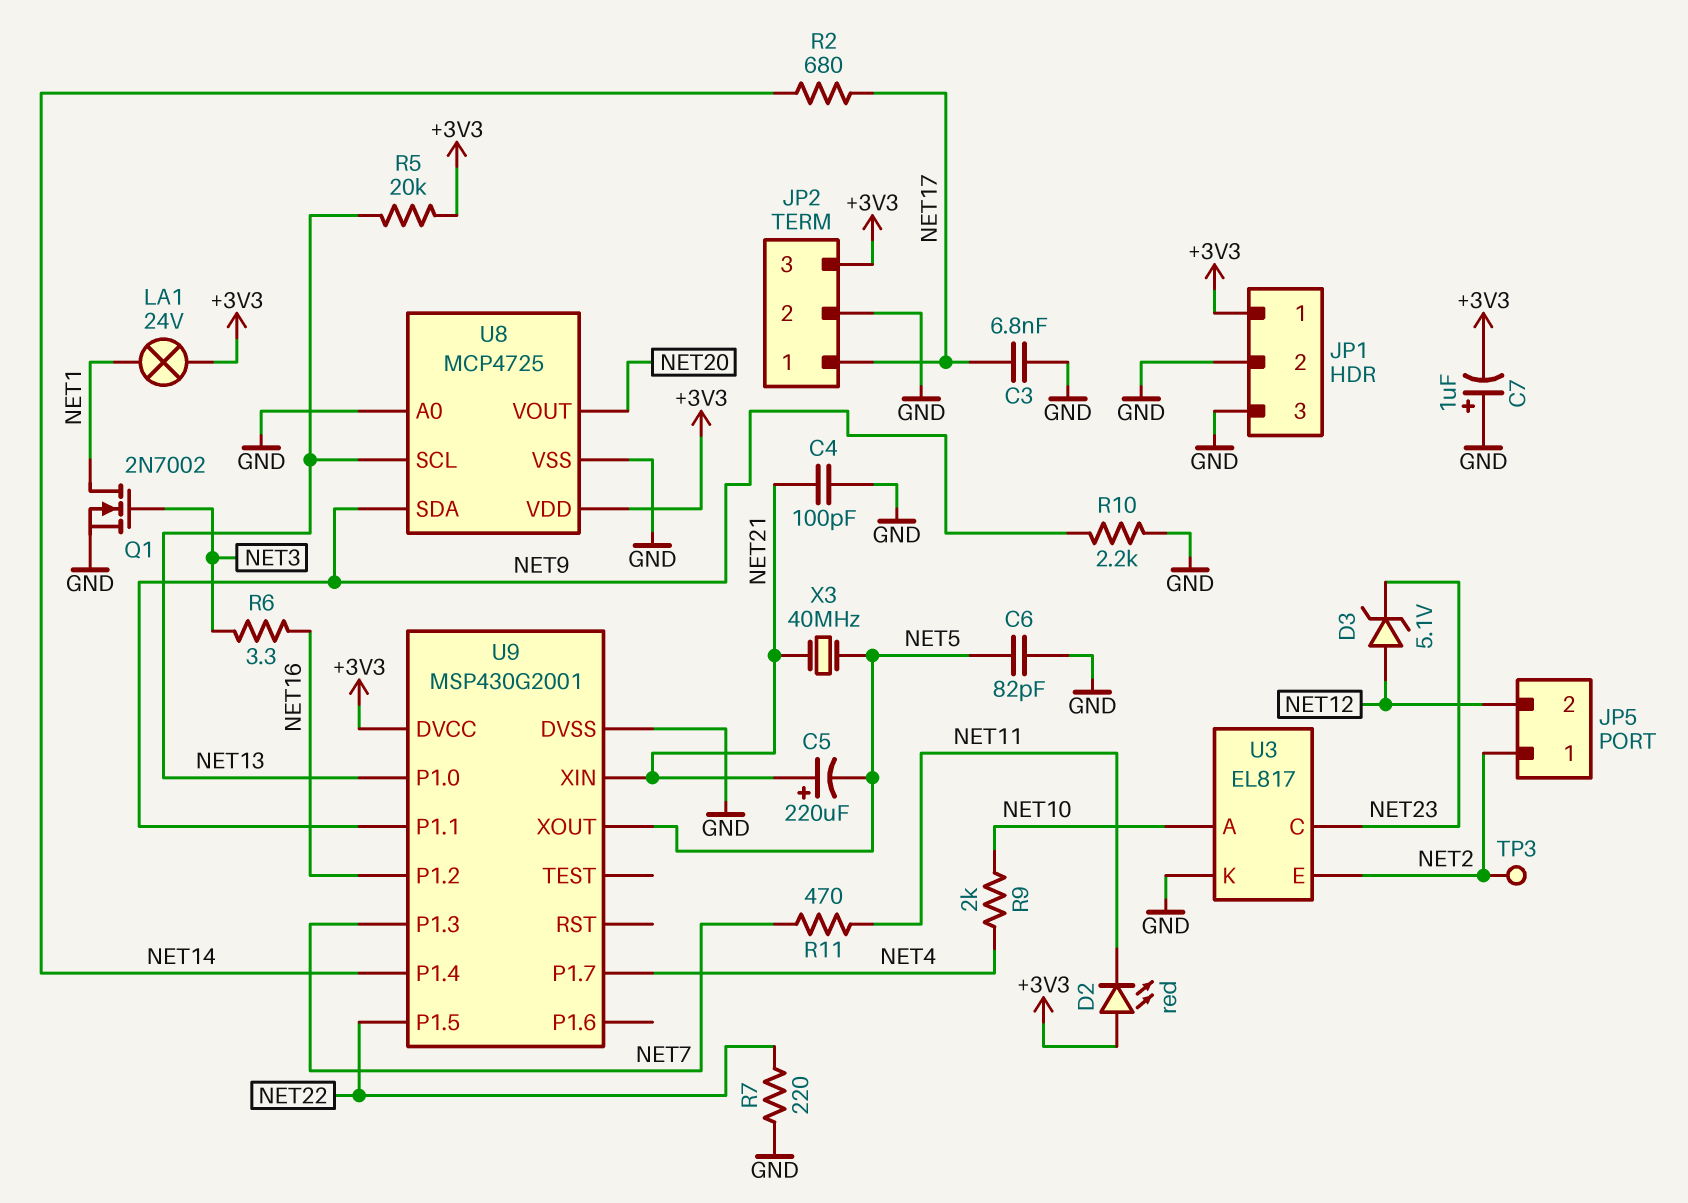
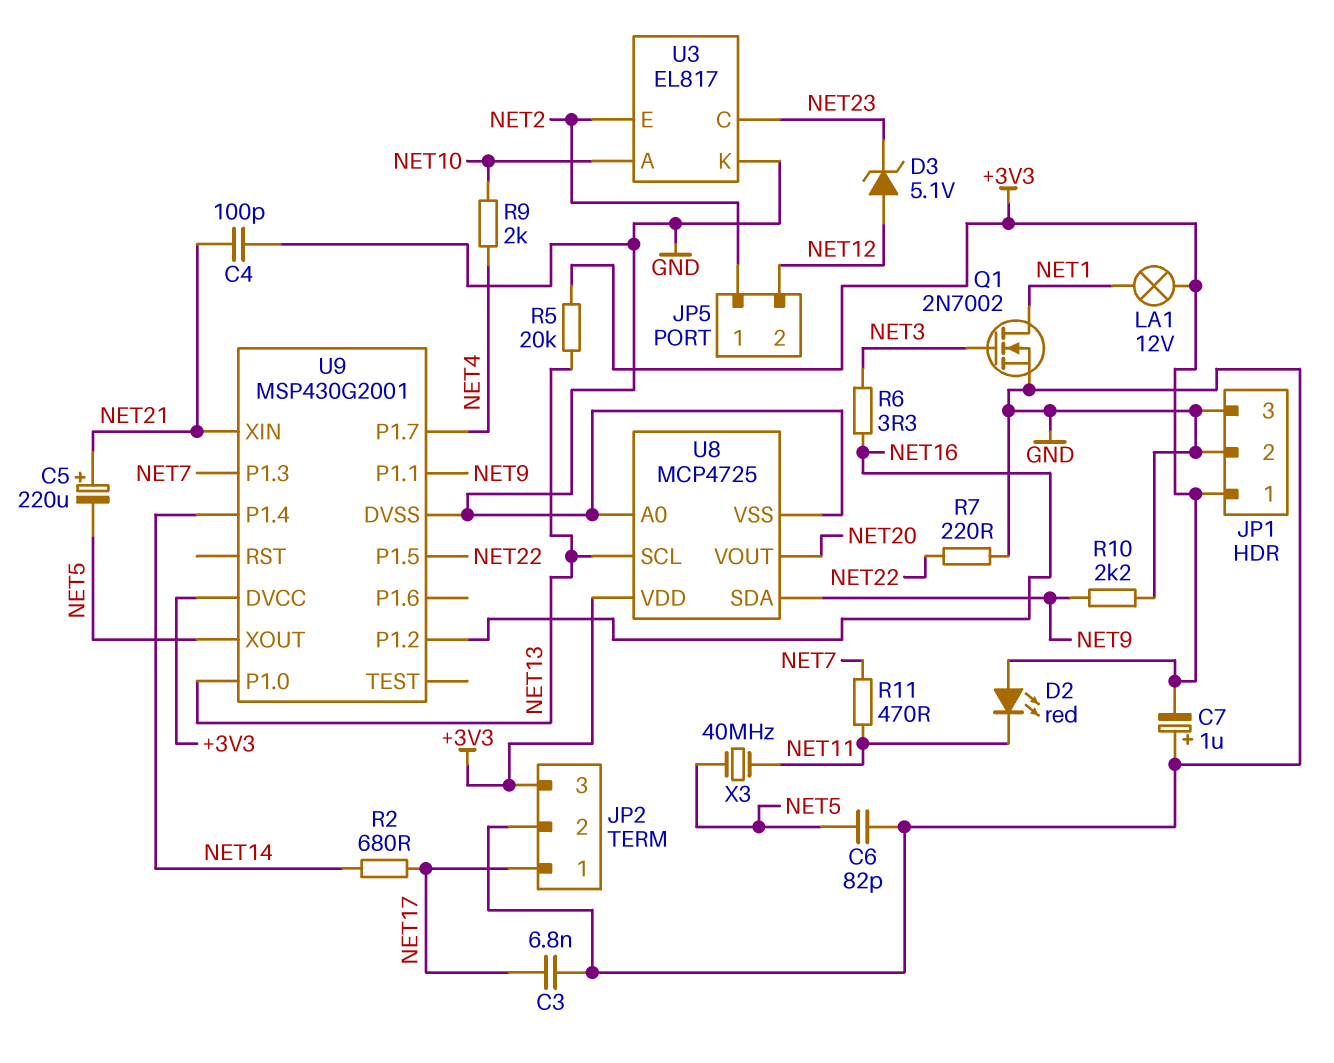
LA1: lamp 24V (+3V3, NET1) -> lamp 12V (+3V3, NET1)
TP3: test point (NET2) -> none
X3: 40MHz (NET5, NET21) -> 40MHz (NET5, NET11)

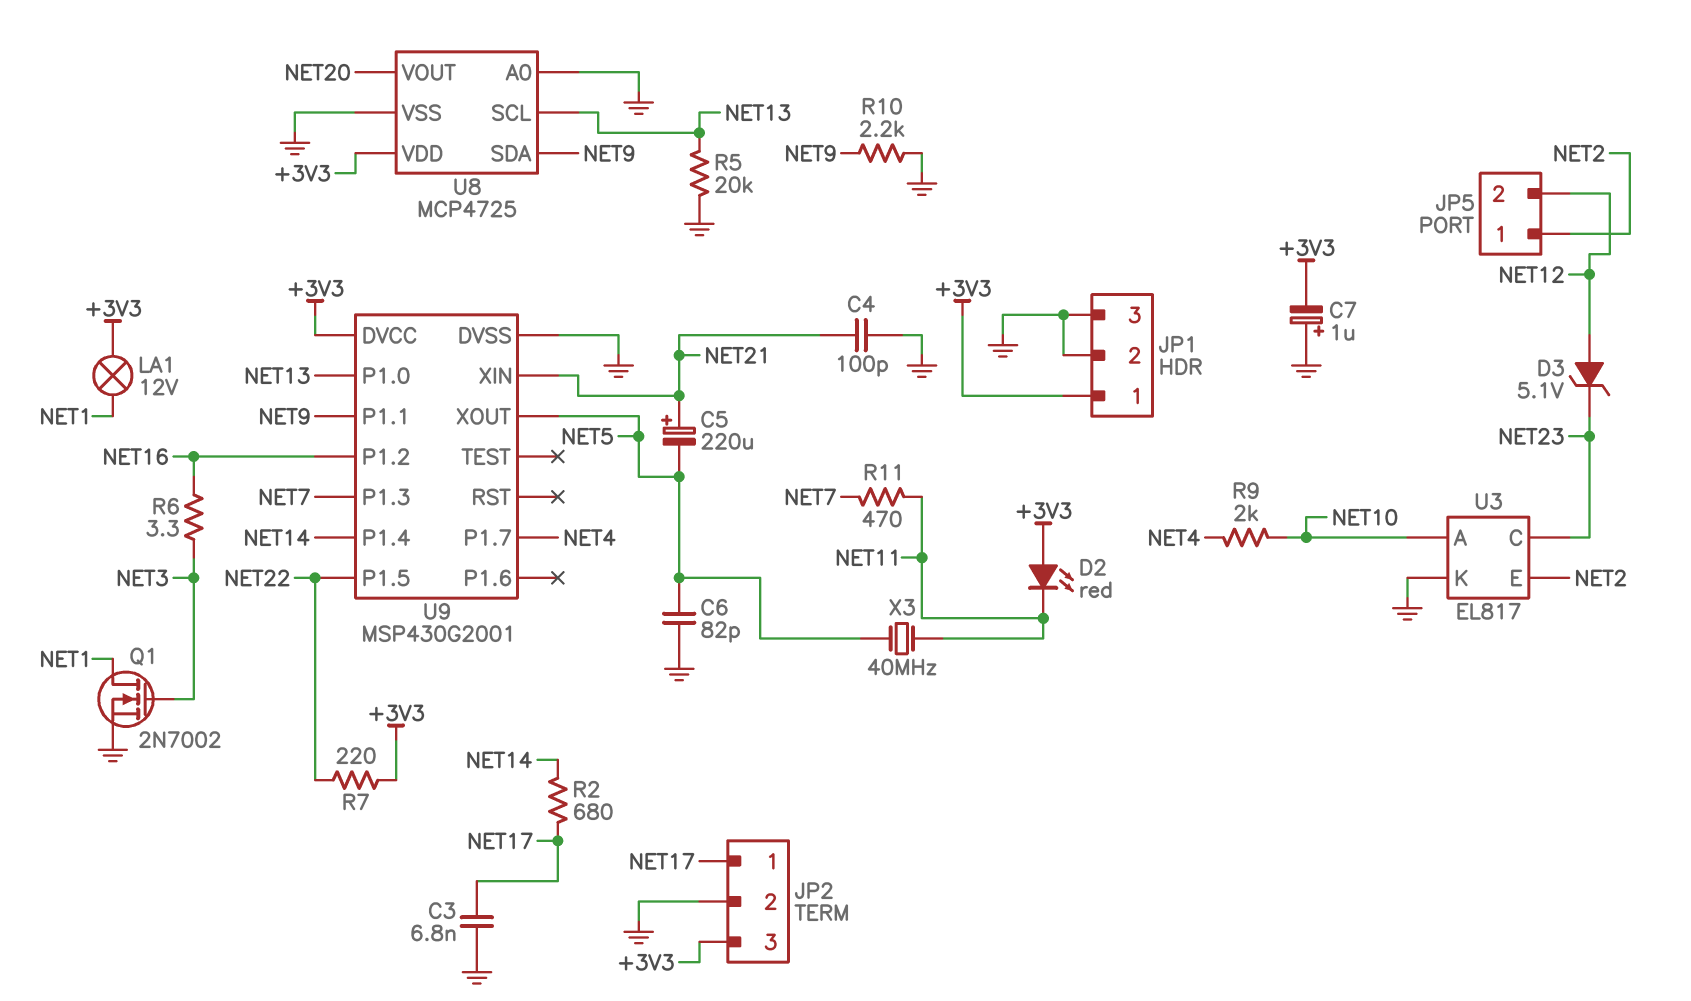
R5: 20k (+3V3, NET13) -> 20k (GND, NET13)
R7: 220 (GND, NET22) -> 220 (+3V3, NET22)

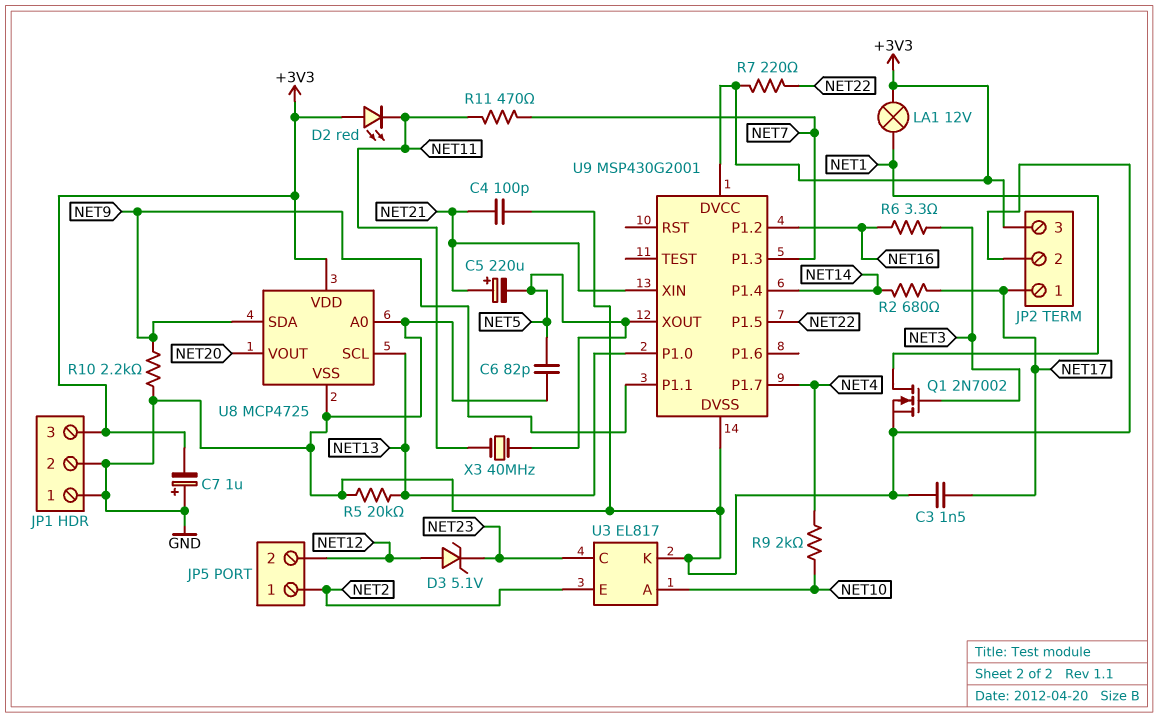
C3: 6.8nF (GND, NET17) -> 1.5nF (GND, NET17)
JP1 pin 1: +3V3 -> GND
JP1 pin 3: GND -> +3V3

